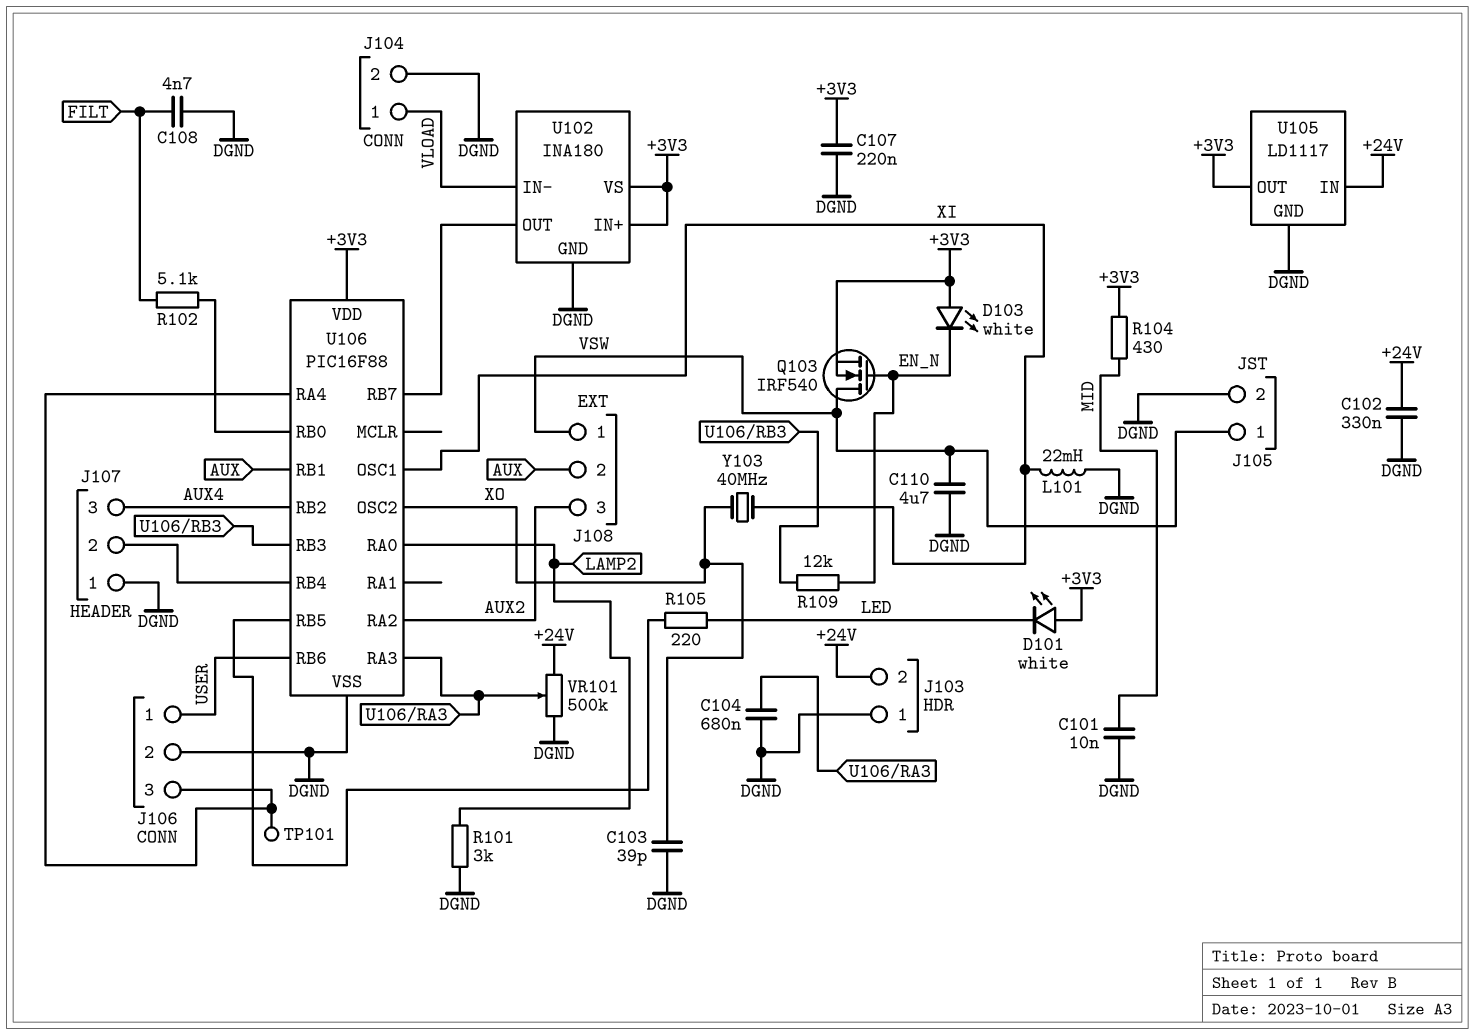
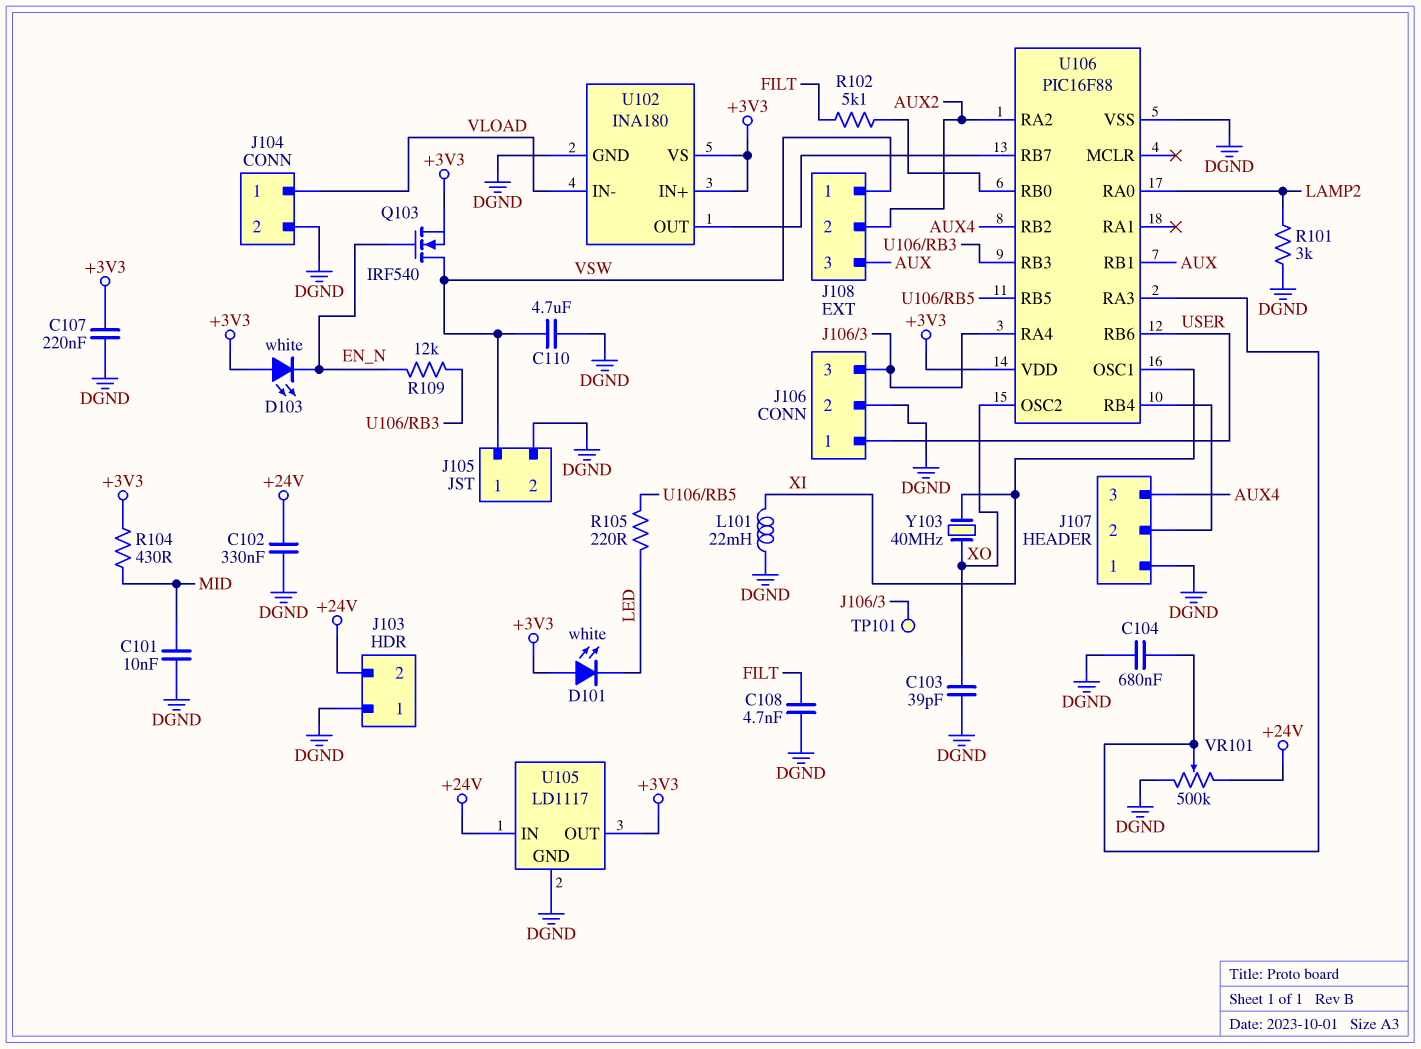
J108 pin 2: AUX -> AUX2
J108 pin 3: AUX2 -> AUX

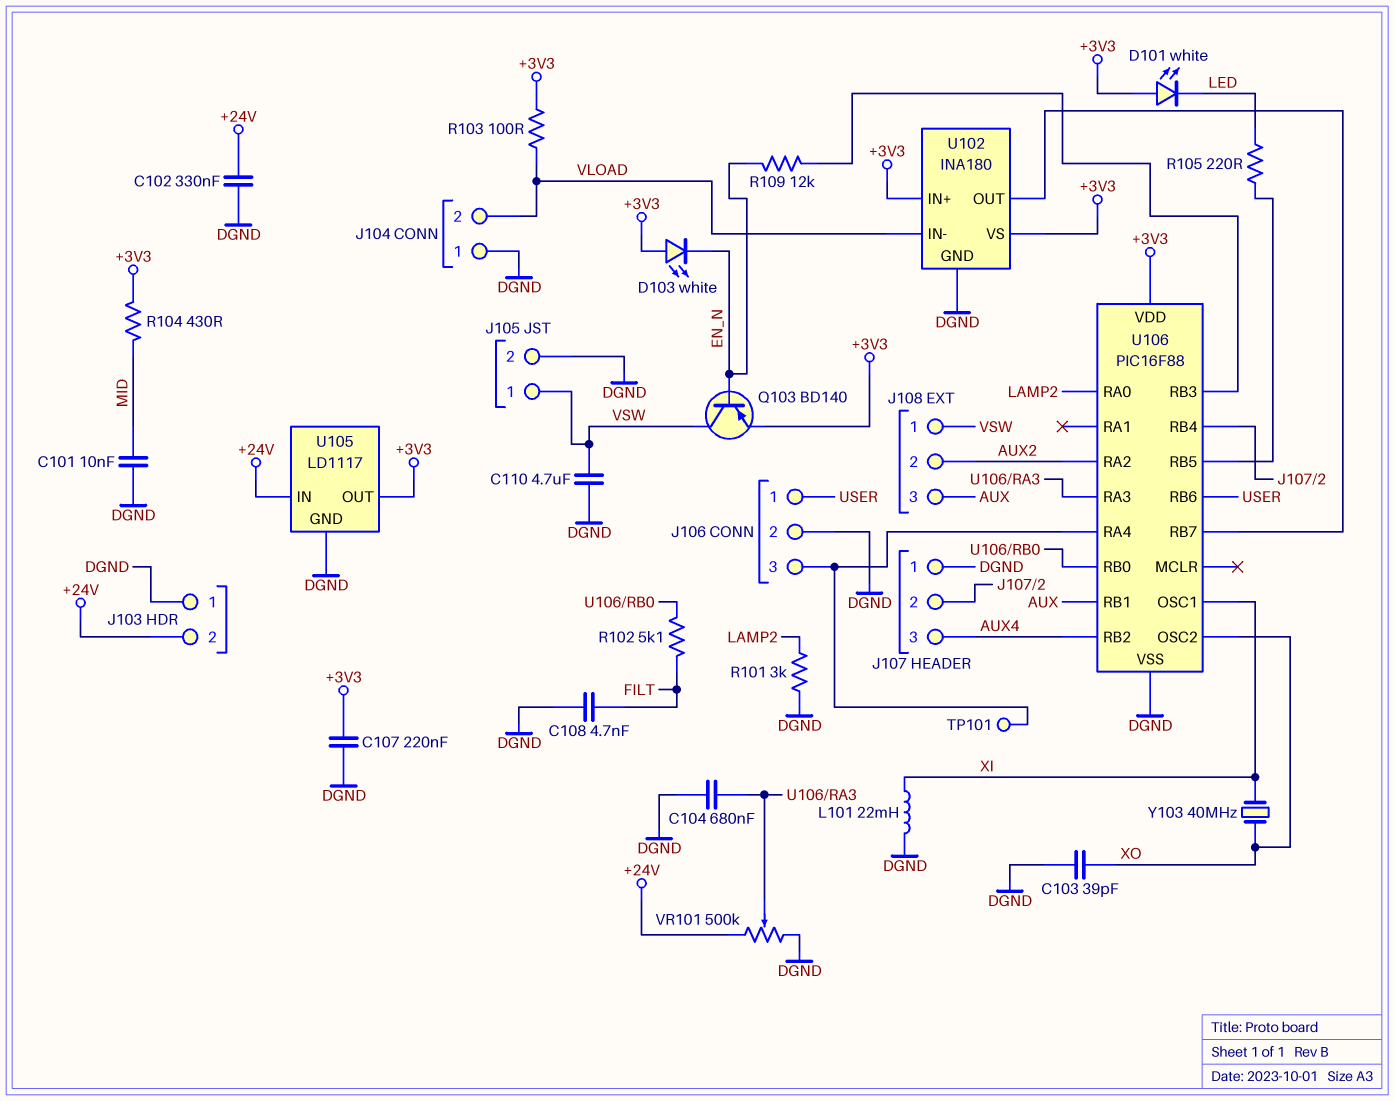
J104 pin 1: VLOAD -> DGND
J104 pin 2: DGND -> VLOAD
Q103: NMOS IRF540 (G EN_N, D VSW, S +3V3) -> PNP BD140 (B EN_N, C VSW, E +3V3)
R103: none -> 100 (+3V3, VLOAD)

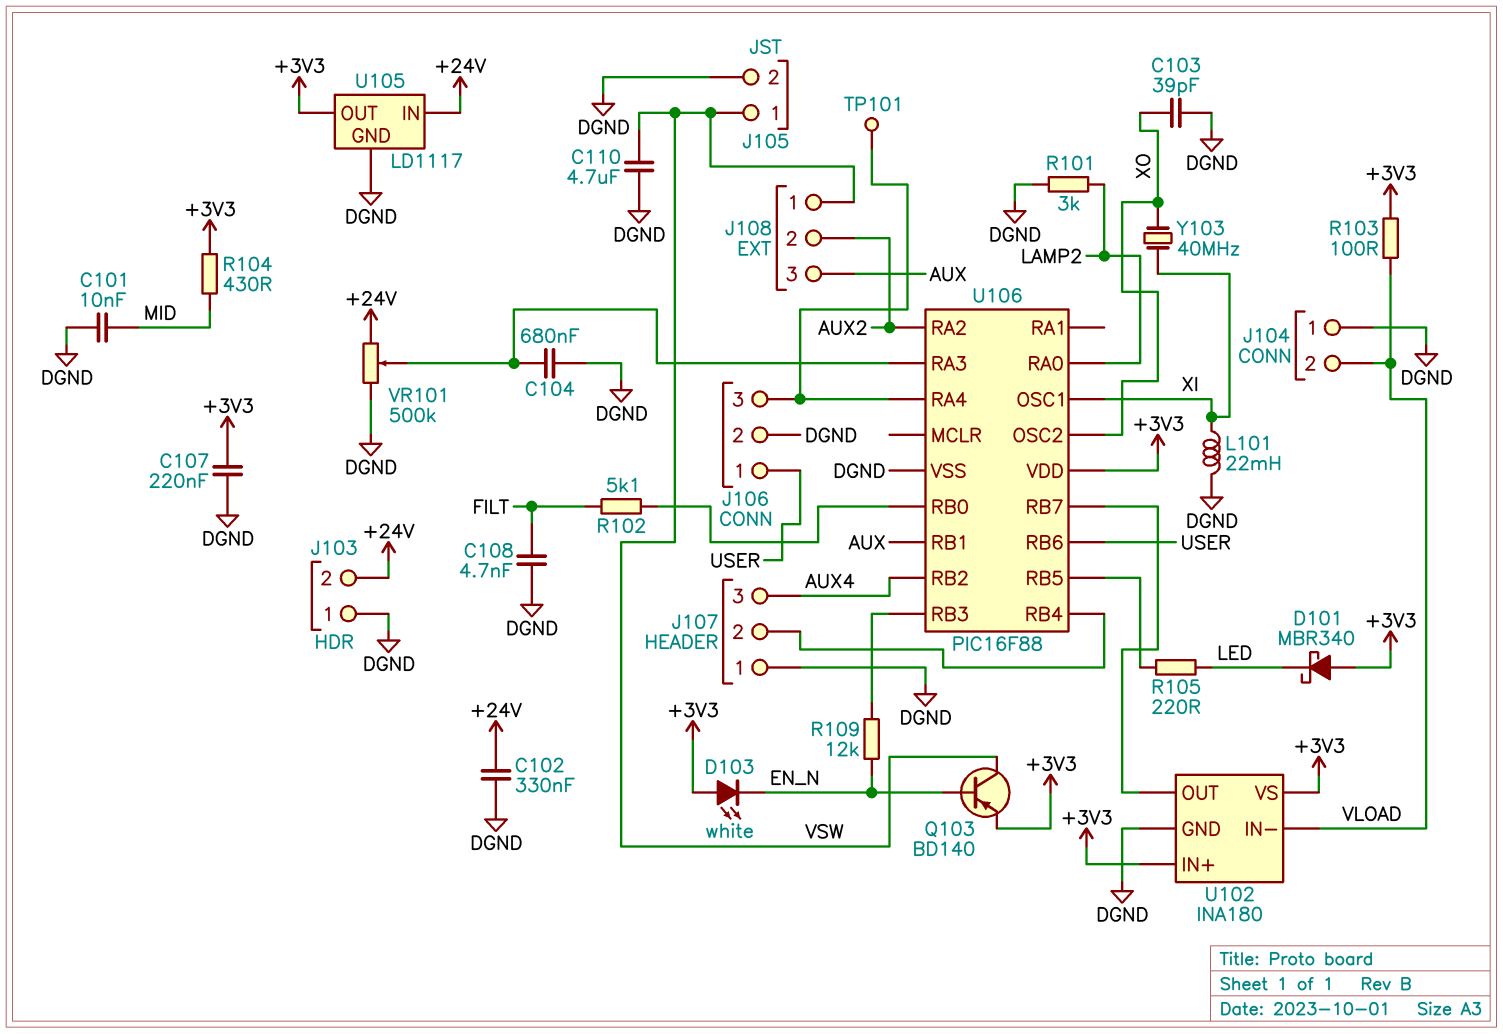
D101: LED white (A +3V3, K LED) -> schottky MBR340 (A +3V3, K LED)

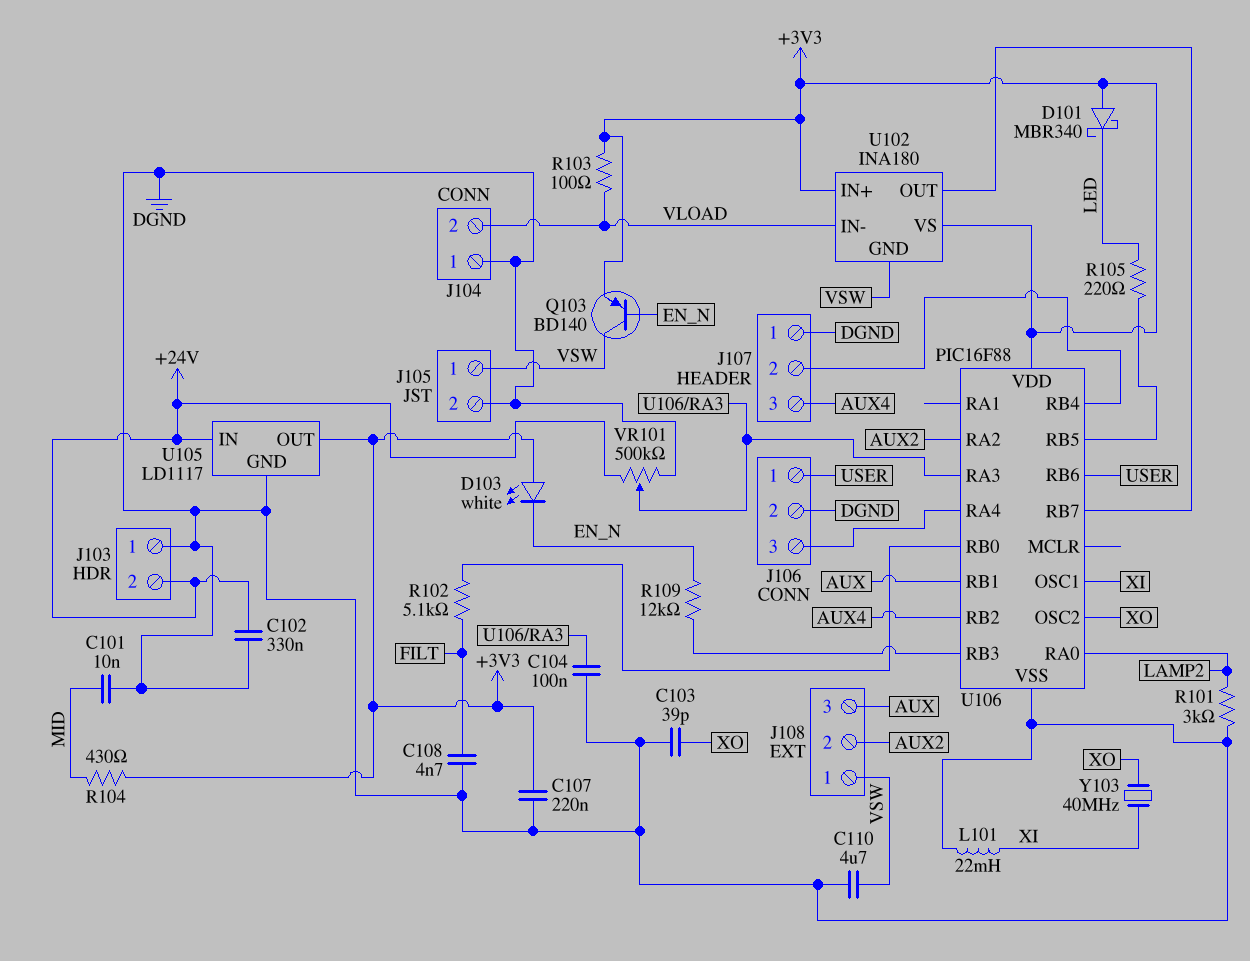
C104: 680nF (DGND, U106/RA3) -> 100nF (DGND, U106/RA3)
TP101: test point (J106/3) -> none
U102 pin GND: DGND -> VSW

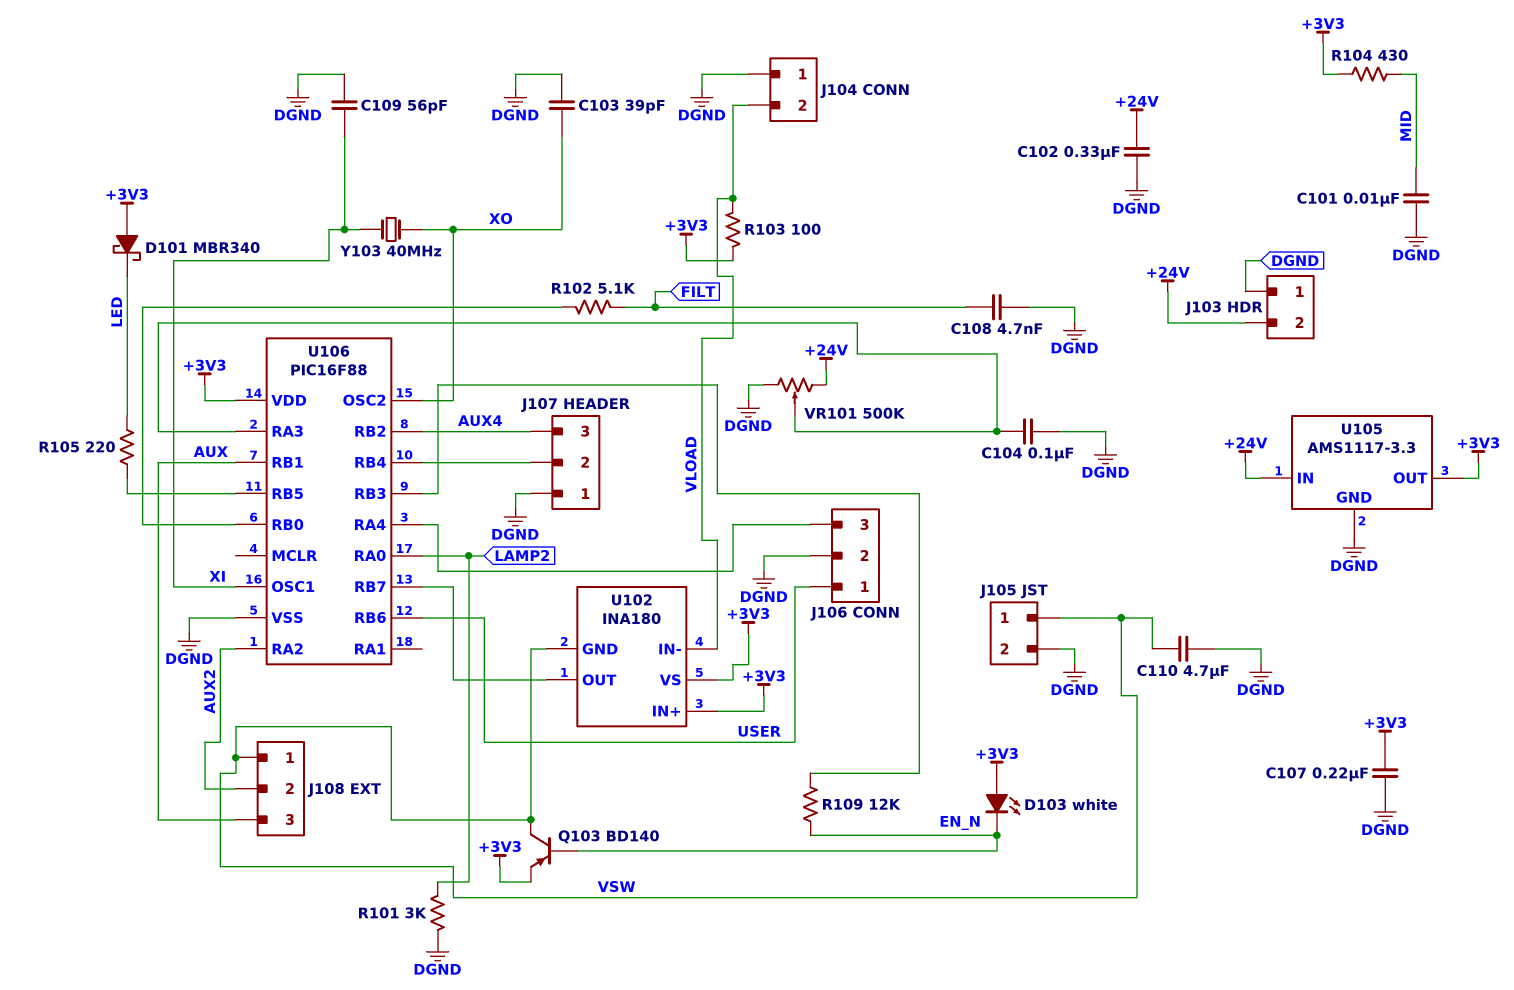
C109: none -> 56pF (DGND, XI)
L101: 22mH (DGND, XI) -> none
U105: LD1117 -> AMS1117-3.3

